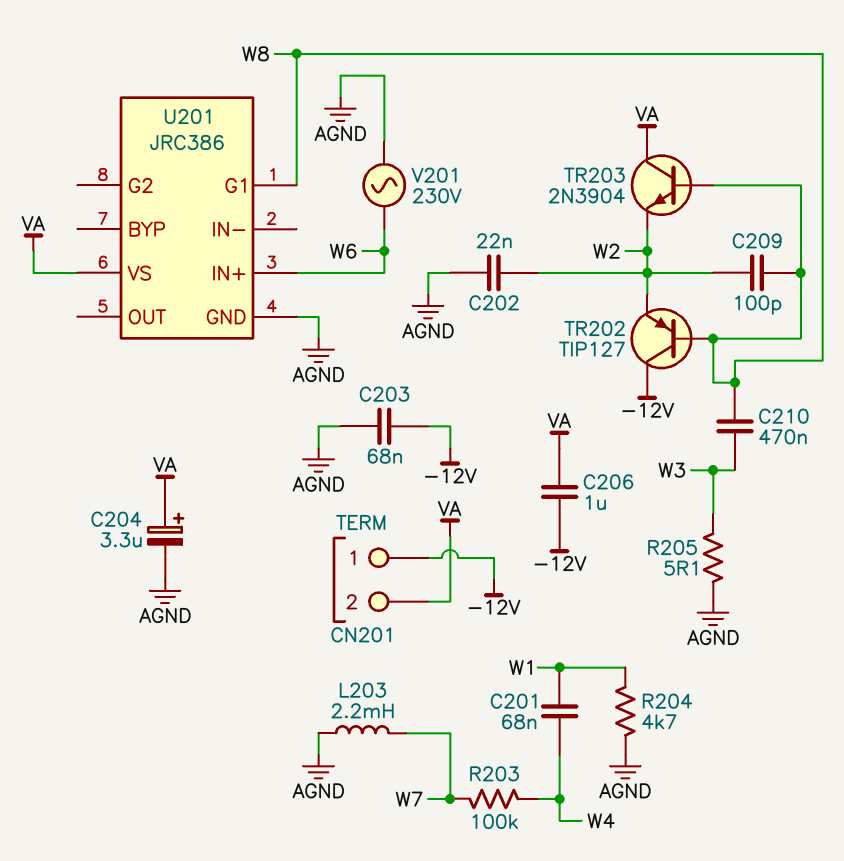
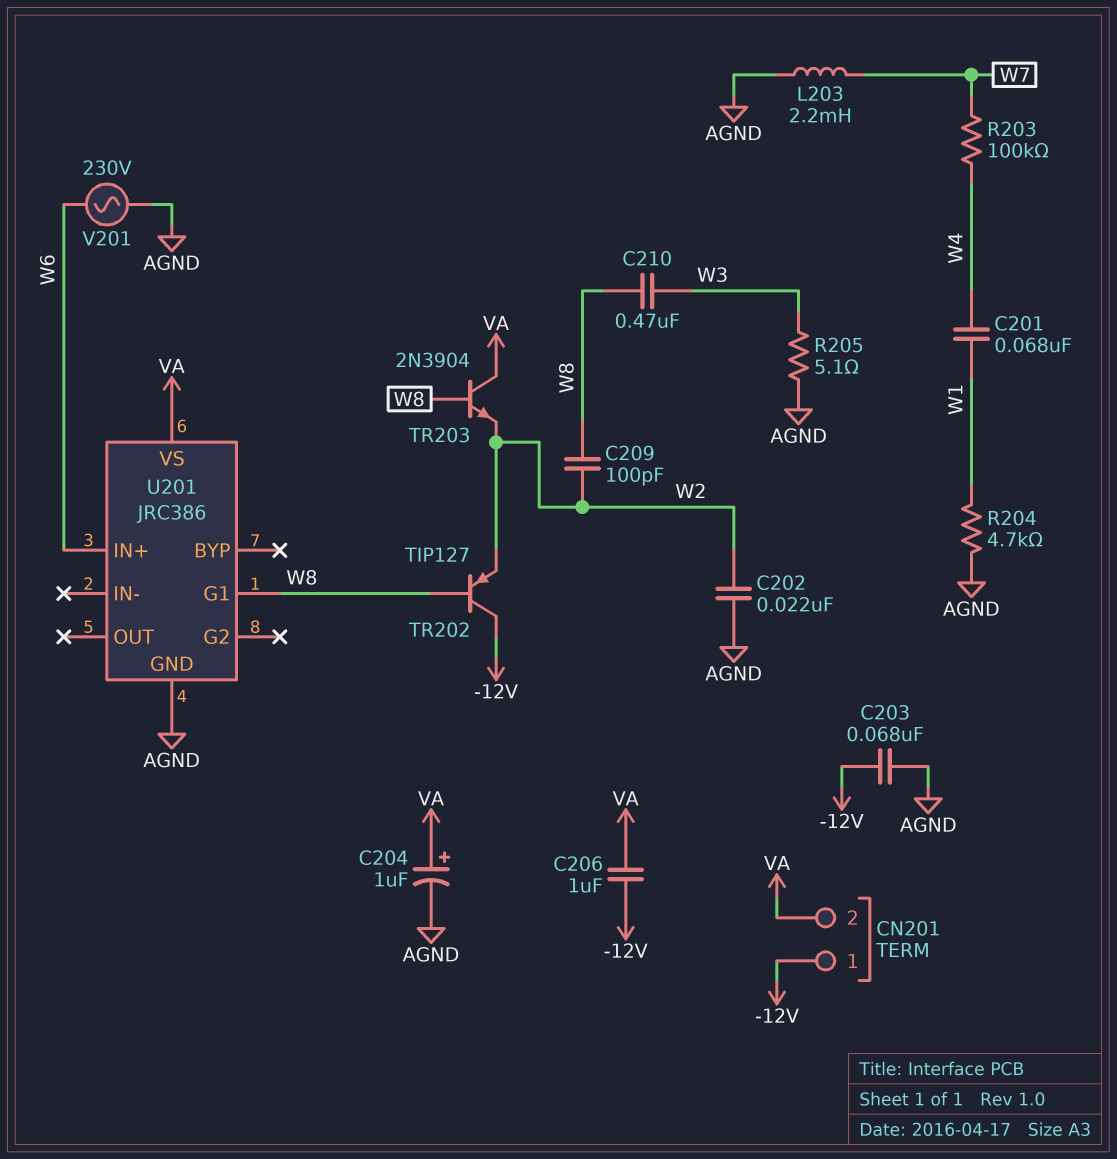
C204: 3.3uF (plus VA, minus AGND) -> 1uF (plus VA, minus AGND)

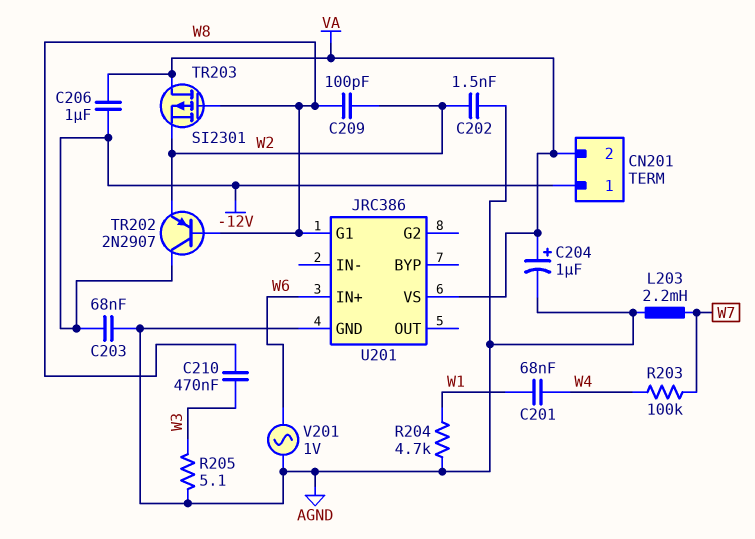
C202: 22nF (AGND, W2) -> 1.5nF (AGND, W2)
TR202: PNP TIP127 (B W8, C -12V, E W2) -> PNP 2N2907 (B W8, C -12V, E W2)
TR203: NPN 2N3904 (B W8, C VA, E W2) -> PMOS SI2301 (G W8, D VA, S W2)
V201: AC 230V (AGND, W6) -> AC 1V (AGND, W6)

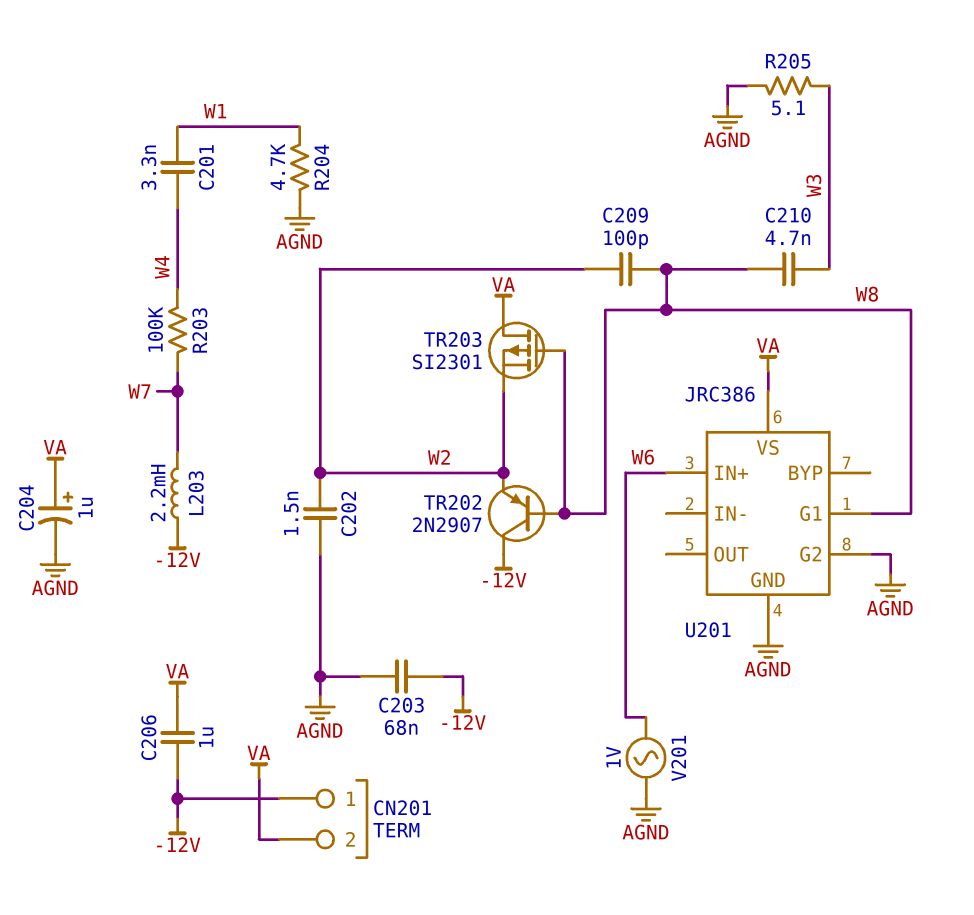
C201: 68nF (W1, W4) -> 3.3nF (W1, W4)
C210: 470nF (W3, W8) -> 4.7nF (W3, W8)
L203: 2.2mH (AGND, W7) -> 2.2mH (-12V, W7)
U201 pin G2: none -> AGND

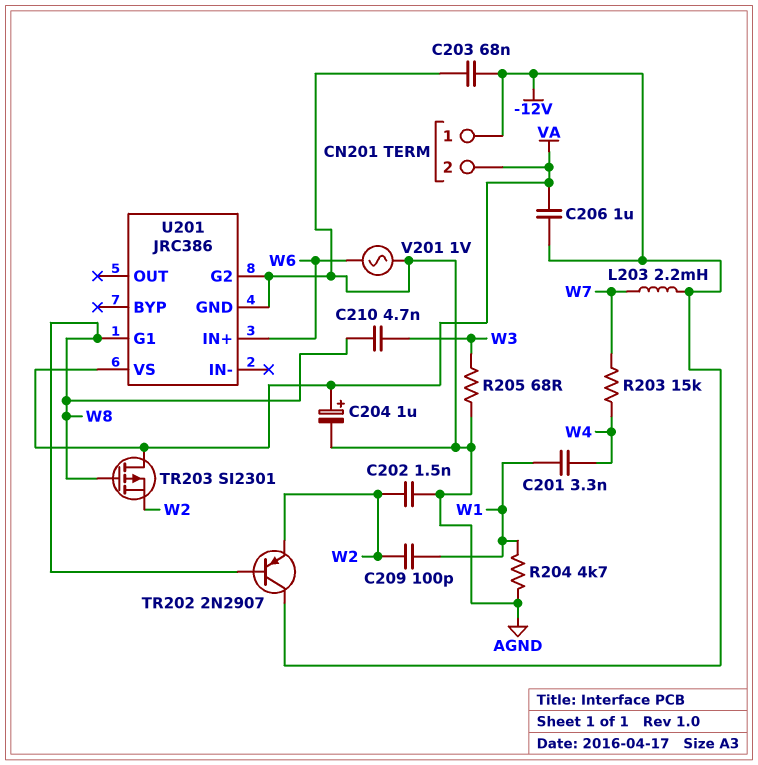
C209: 100pF (W2, W8) -> 100pF (W1, W2)
R203: 100k (W4, W7) -> 15k (W4, W7)
R205: 5.1 (AGND, W3) -> 68 (AGND, W3)

